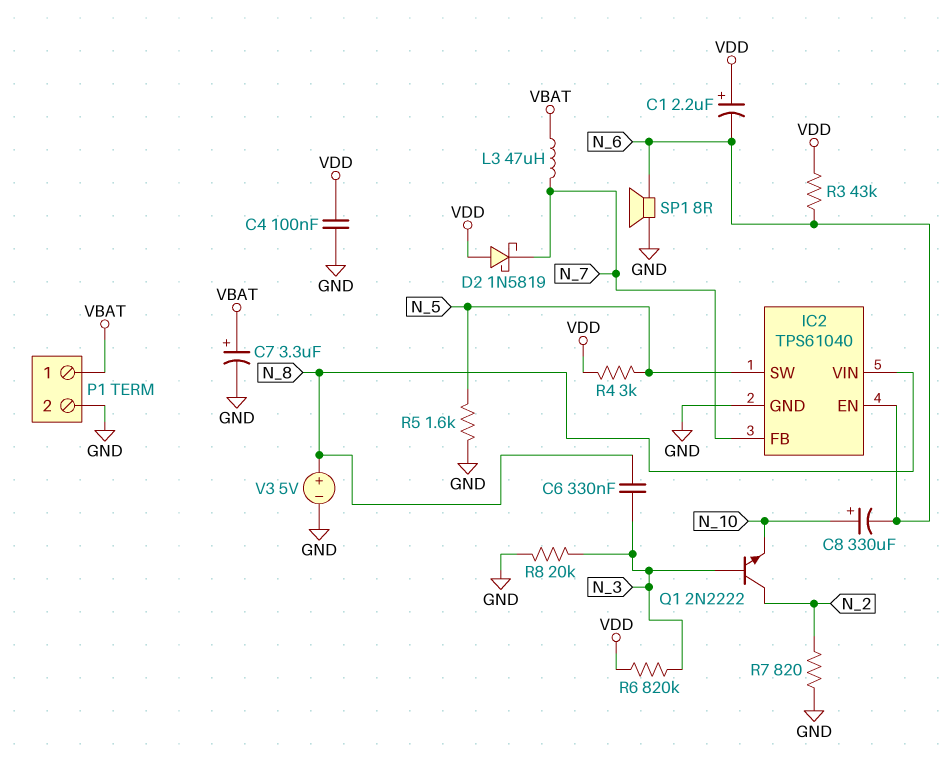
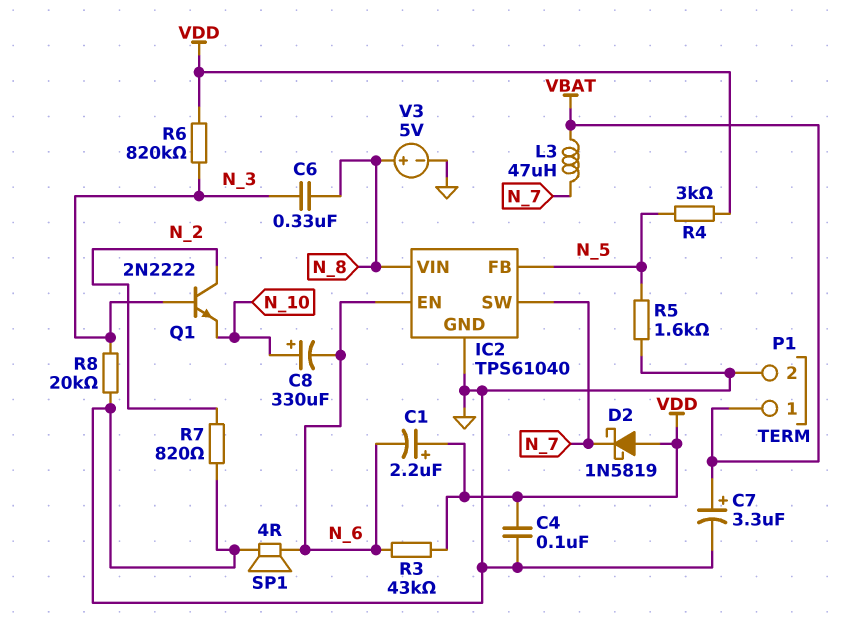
IC2 pin FB: N_7 -> N_5
IC2 pin SW: N_5 -> N_7
SP1: speaker 8R (GND, N_6) -> speaker 4R (GND, N_6)

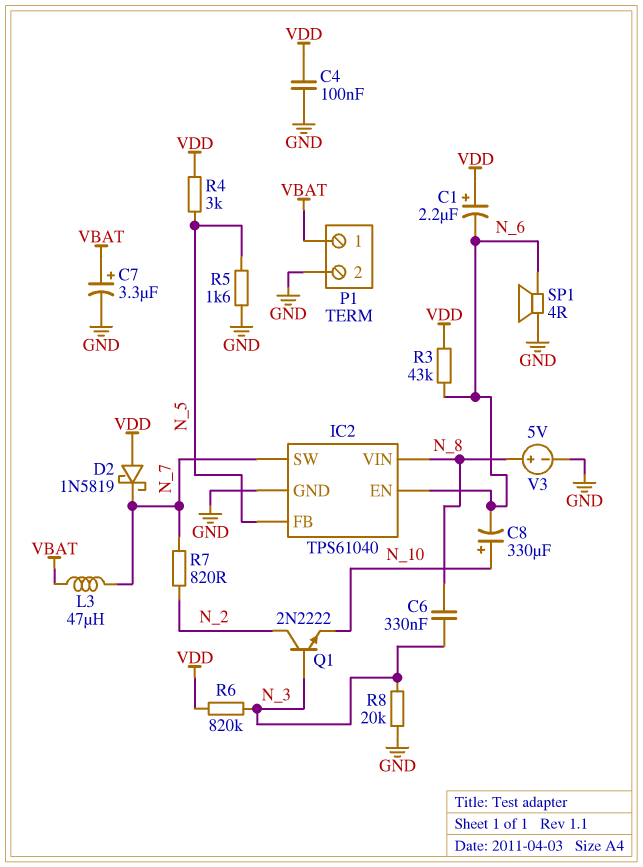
R7: 820 (GND, N_2) -> 820 (N_2, N_7)

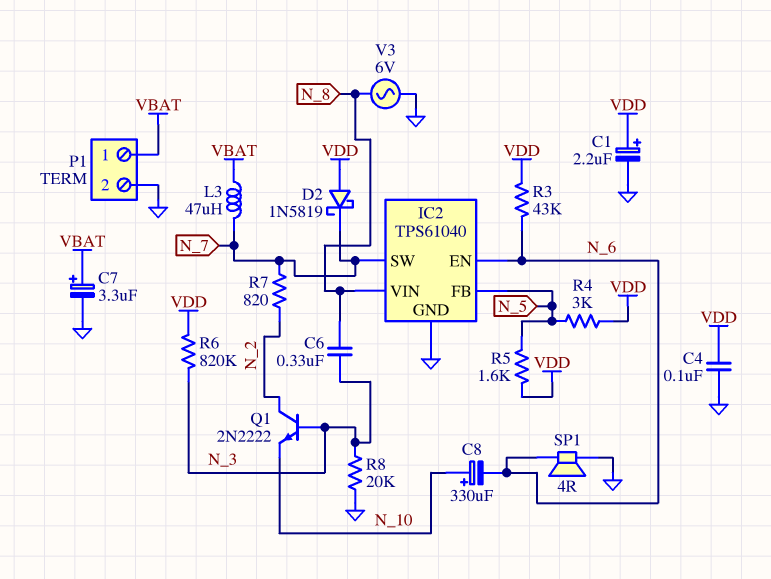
C1: 2.2uF (plus VDD, minus N_6) -> 2.2uF (plus VDD, minus GND)
R5: 1.6k (GND, N_5) -> 1.6k (N_5, VDD)
V3: 5V (plus N_8, minus GND) -> AC 6V (GND, N_8)

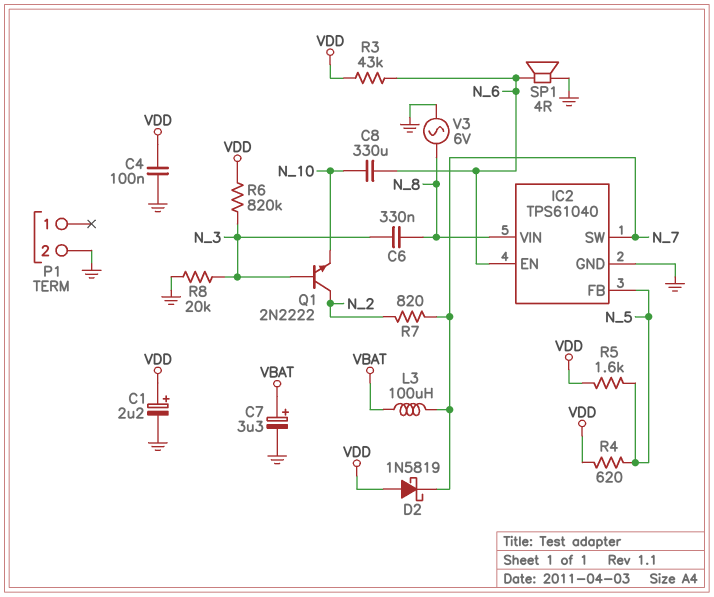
C8: 330uF (plus N_10, minus N_6) -> 330uF (N_6, N_10)
L3: 47uH (N_7, VBAT) -> 100uH (N_7, VBAT)
P1 pin 1: VBAT -> none
R4: 3k (N_5, VDD) -> 620 (N_5, VDD)

